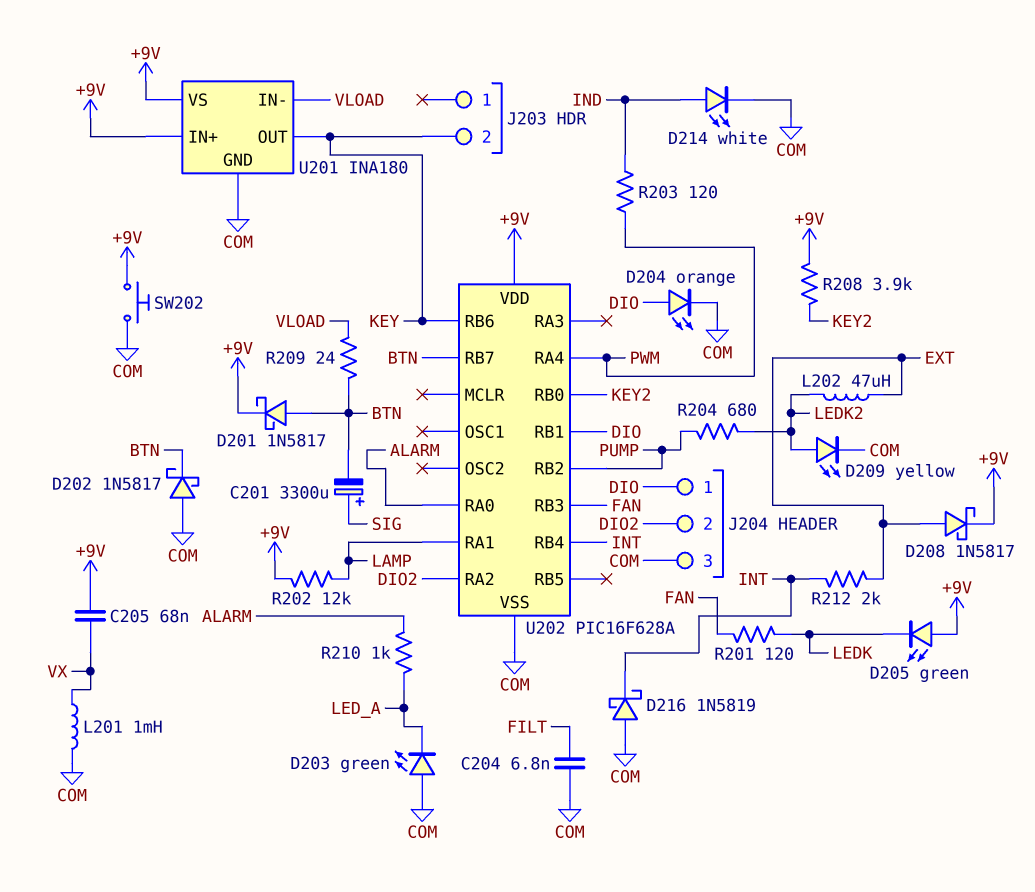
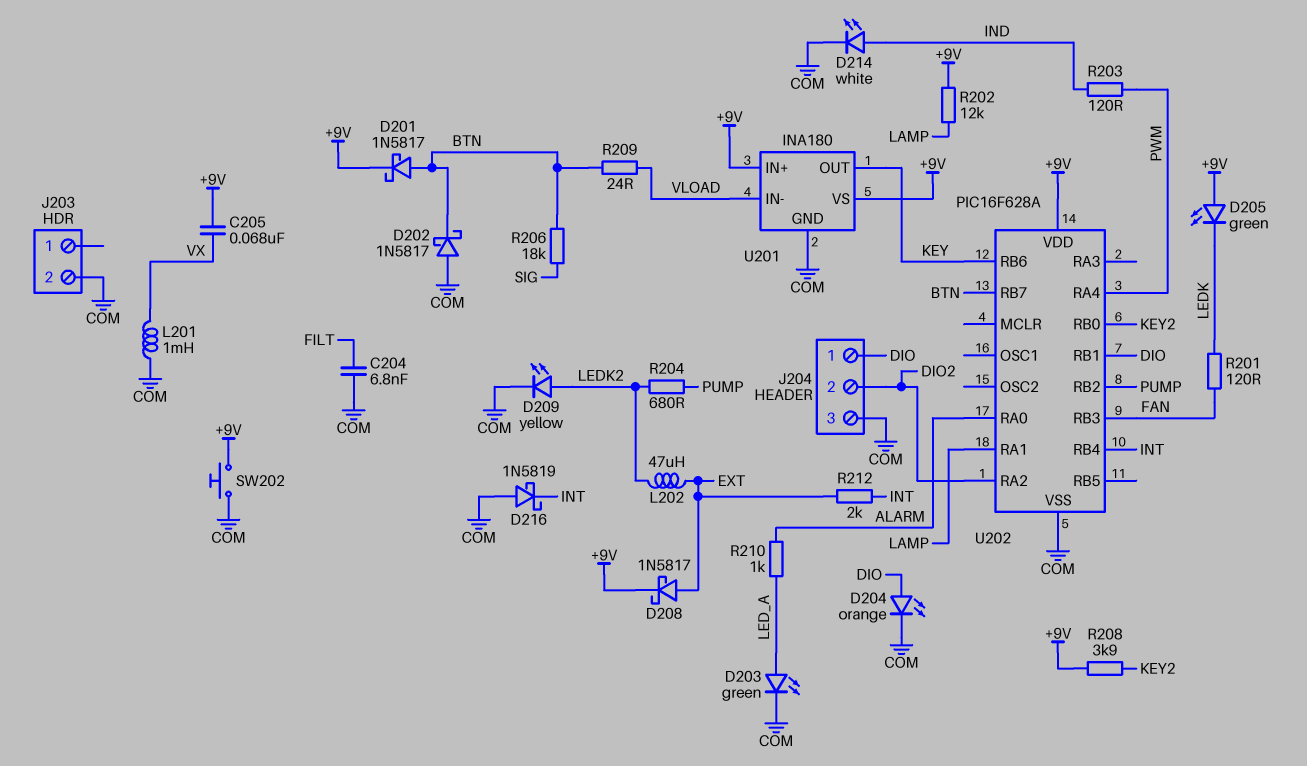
C201: 3300uF (plus SIG, minus BTN) -> none
D203: LED green (A COM, K LED_A) -> LED green (A LED_A, K COM)
J203 pin 2: KEY -> COM
R206: none -> 18k (BTN, SIG)

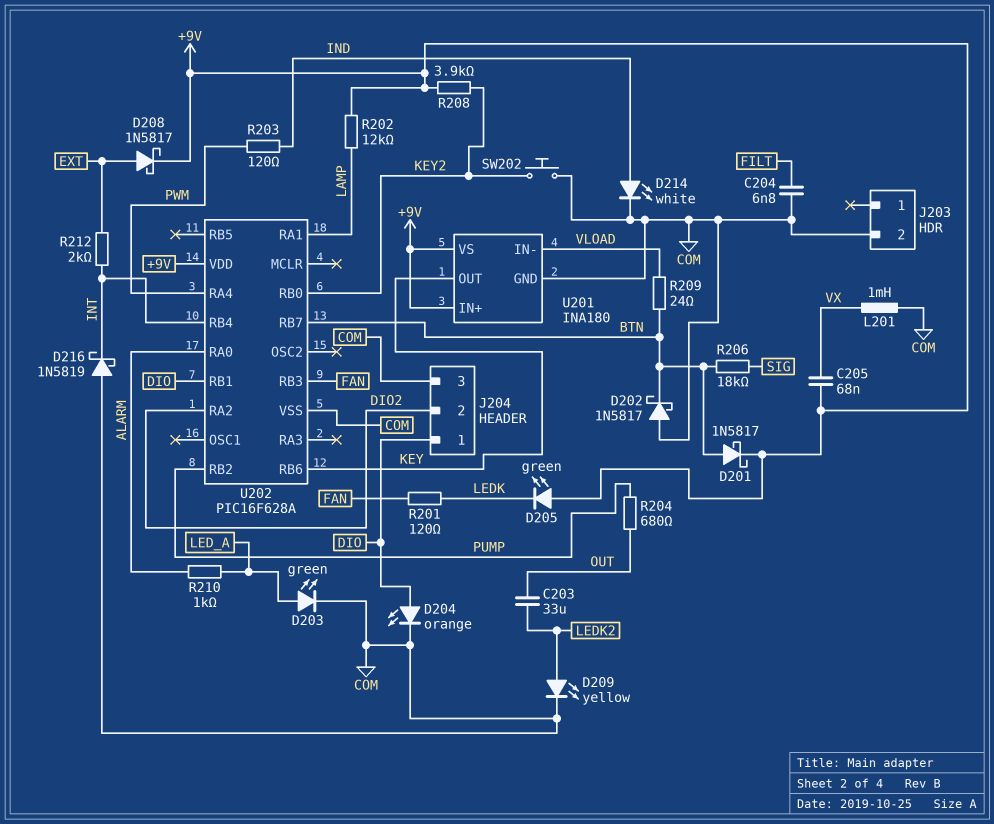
C203: none -> 33uF (LEDK2, OUT)
L202: 47uH (EXT, LEDK2) -> none
R204: 680 (LEDK2, PUMP) -> 680 (OUT, PUMP)
SW202: button (+9V, COM) -> button (COM, KEY2)

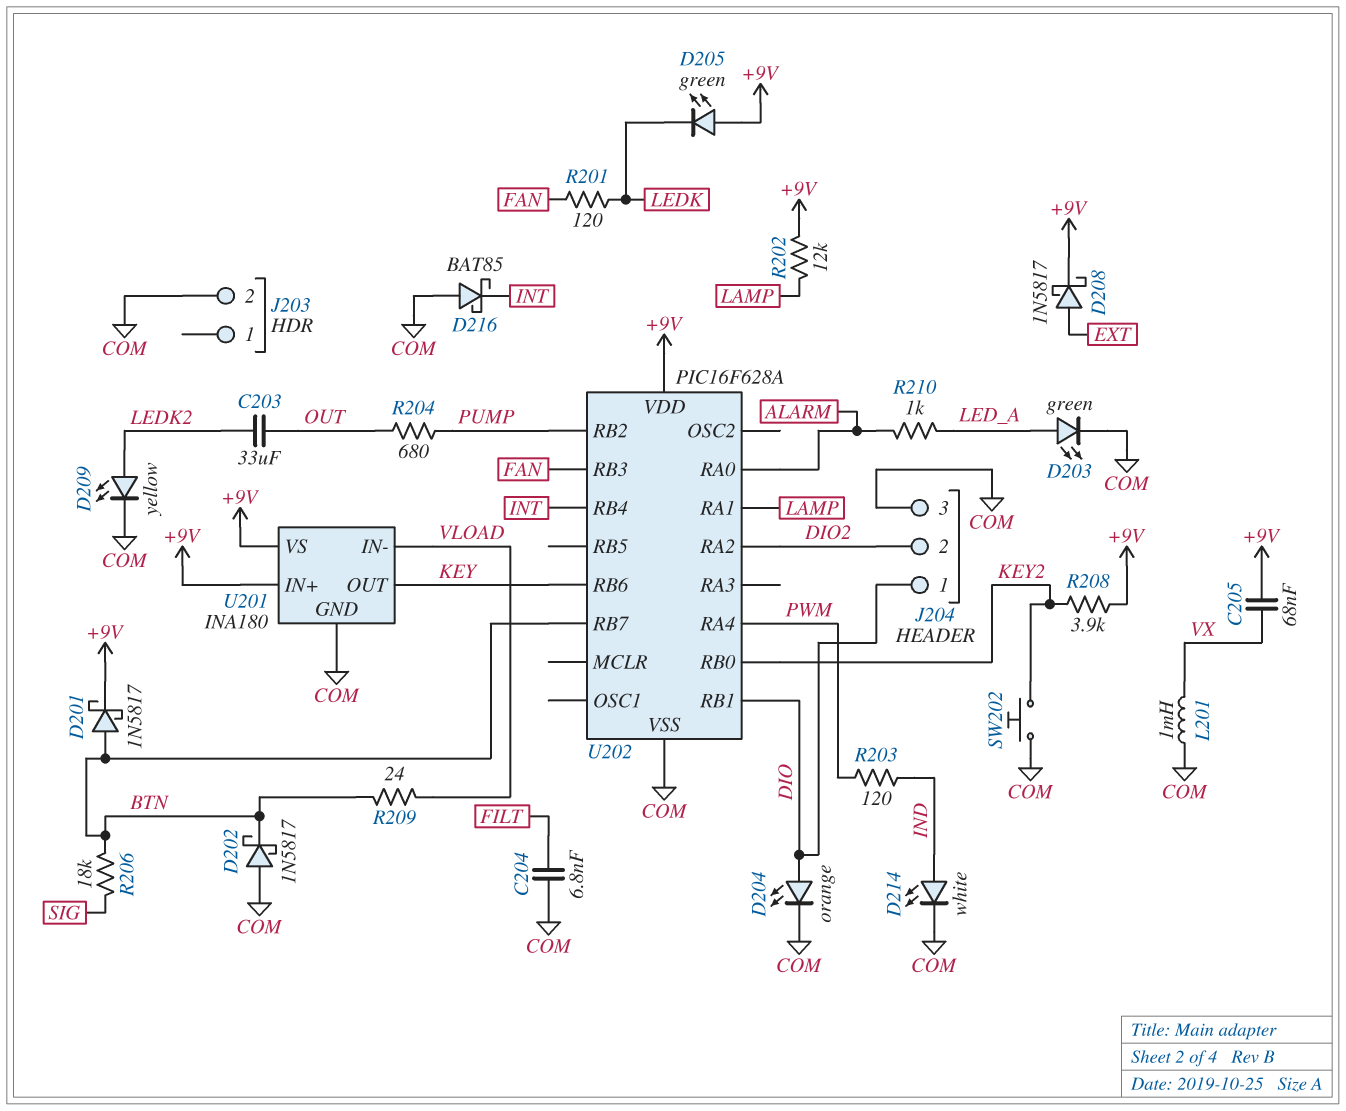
D216: schottky 1N5819 (A COM, K INT) -> schottky BAT85 (A COM, K INT)
R212: 2k (EXT, INT) -> none

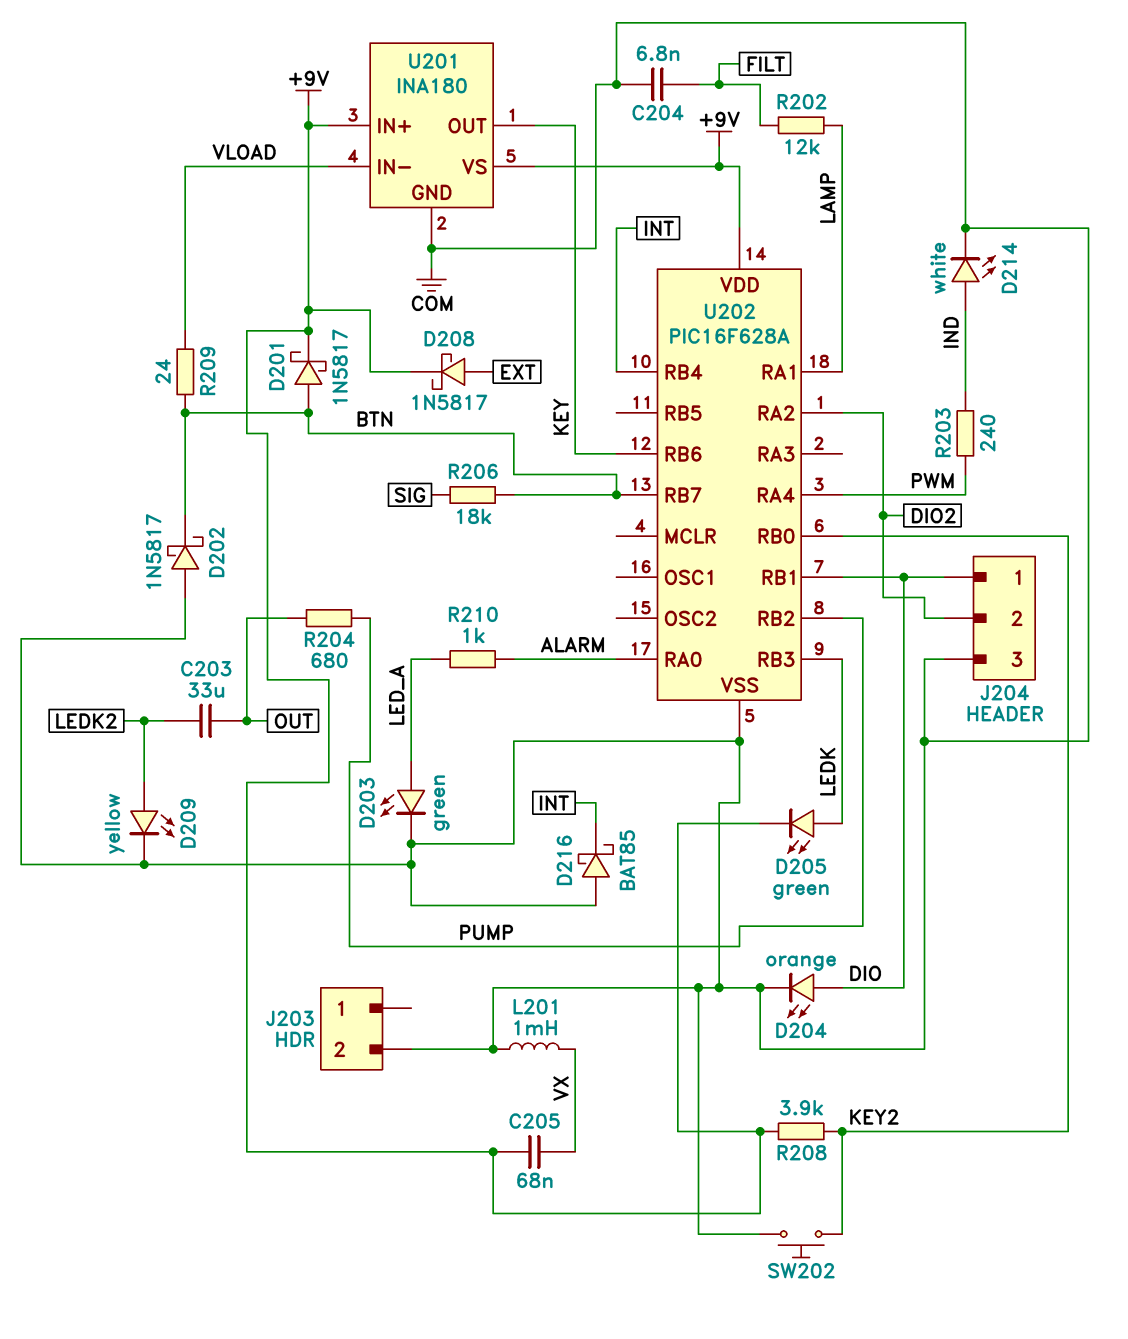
D205: LED green (A +9V, K LEDK) -> LED green (A LEDK, K +9V)
R201: 120 (FAN, LEDK) -> none
R202: 12k (+9V, LAMP) -> 12k (FILT, LAMP)
R203: 120 (IND, PWM) -> 240 (IND, PWM)
U202 pin RB3: FAN -> LEDK

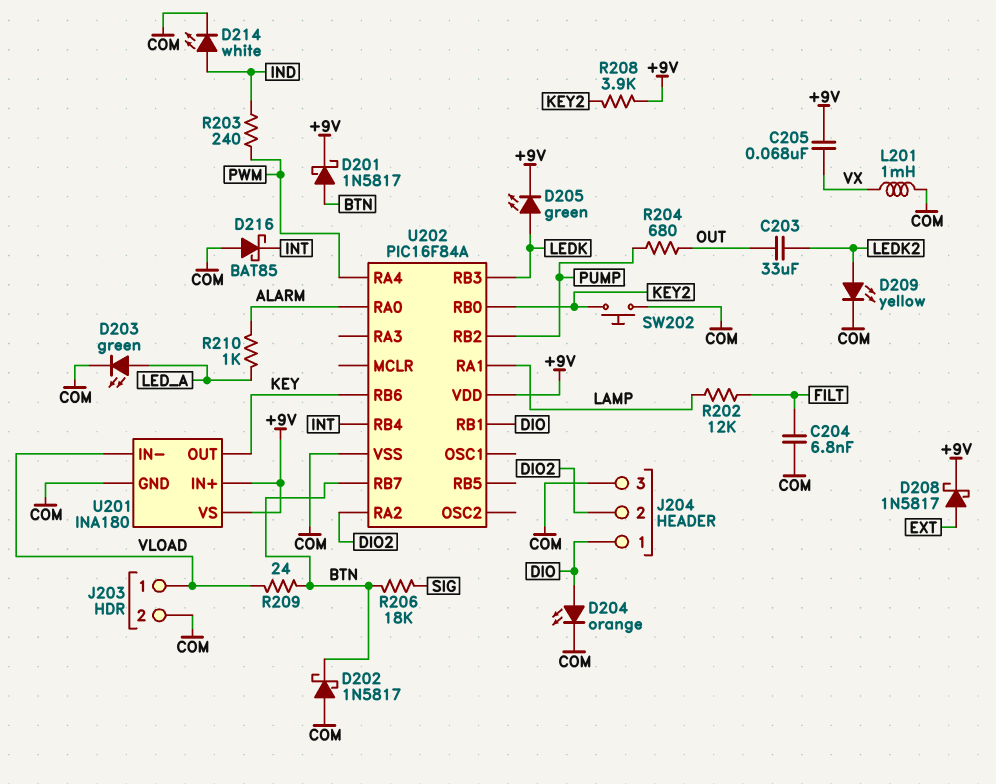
J203 pin 1: none -> VLOAD
U202: PIC16F628A -> PIC16F84A

